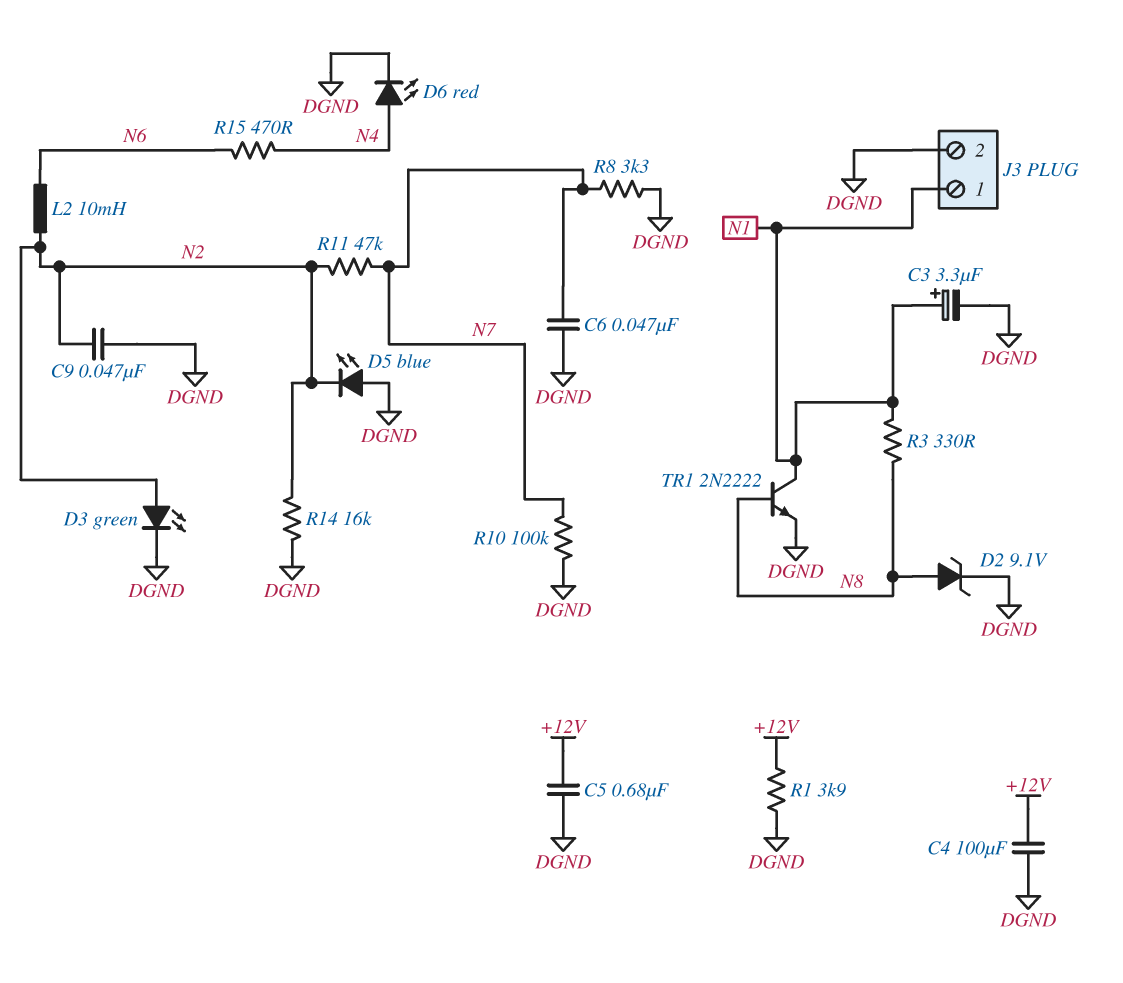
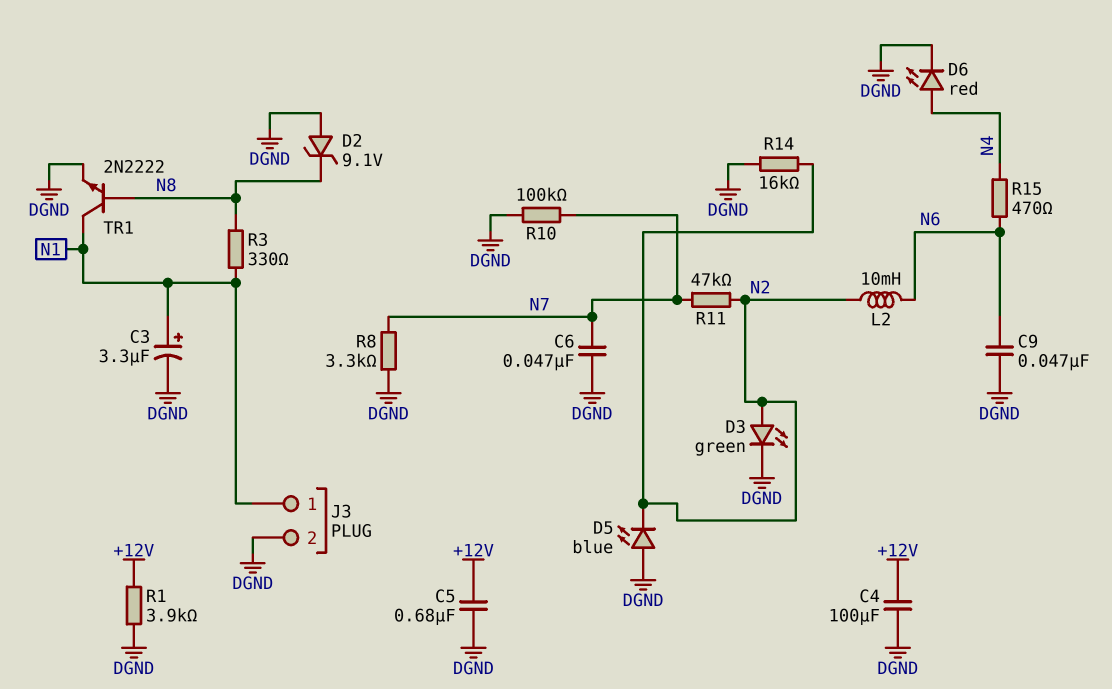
C9: 47nF (DGND, N2) -> 47nF (DGND, N6)
D2: zener 9.1V (A N8, K DGND) -> zener 9.1V (A DGND, K N8)

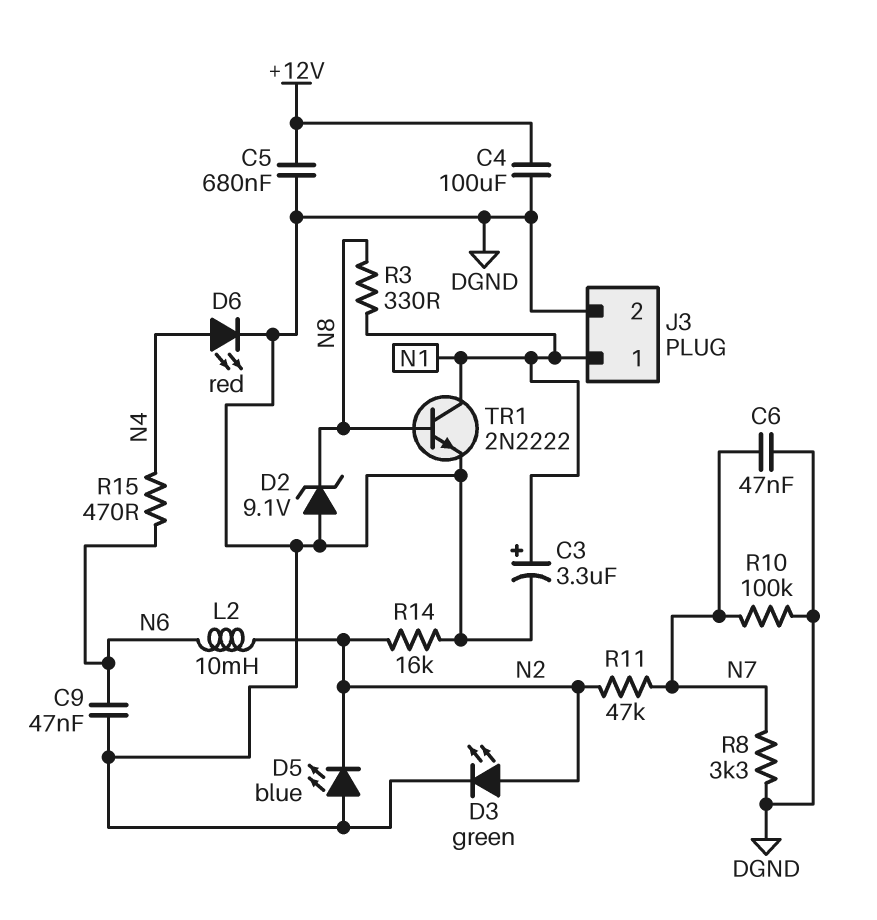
R1: 3.9k (+12V, DGND) -> none

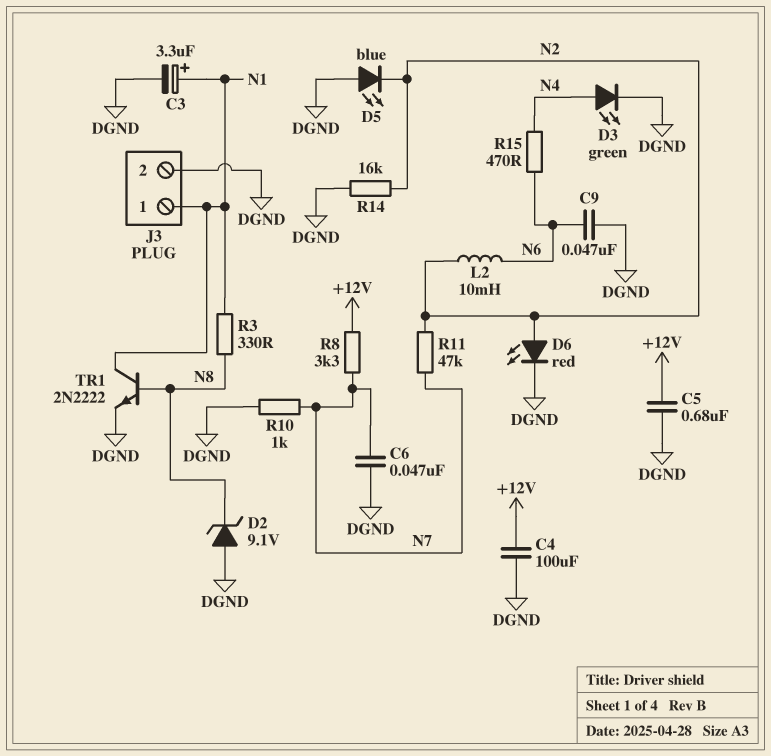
D3: LED green (A N2, K DGND) -> LED green (A N4, K DGND)
D6: LED red (A N4, K DGND) -> LED red (A N2, K DGND)
R8: 3.3k (DGND, N7) -> 3.3k (+12V, N7)
R10: 100k (DGND, N7) -> 1k (DGND, N7)

